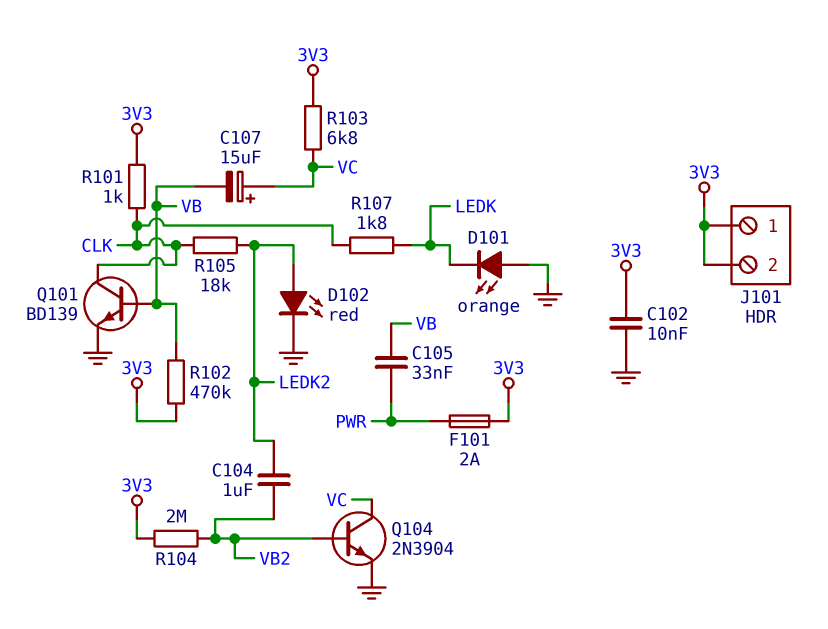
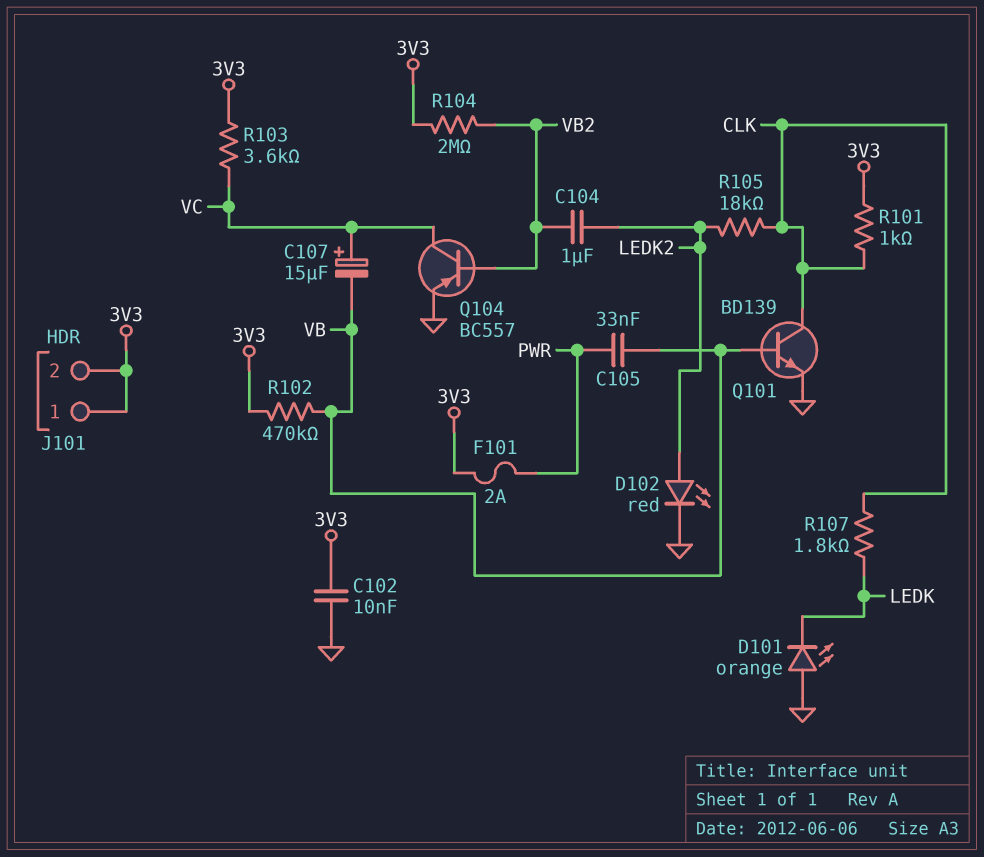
Q104: NPN 2N3904 (B VB2, C VC, E GND) -> PNP BC557 (B VB2, C VC, E GND)
R103: 6.8k (3V3, VC) -> 3.6k (3V3, VC)

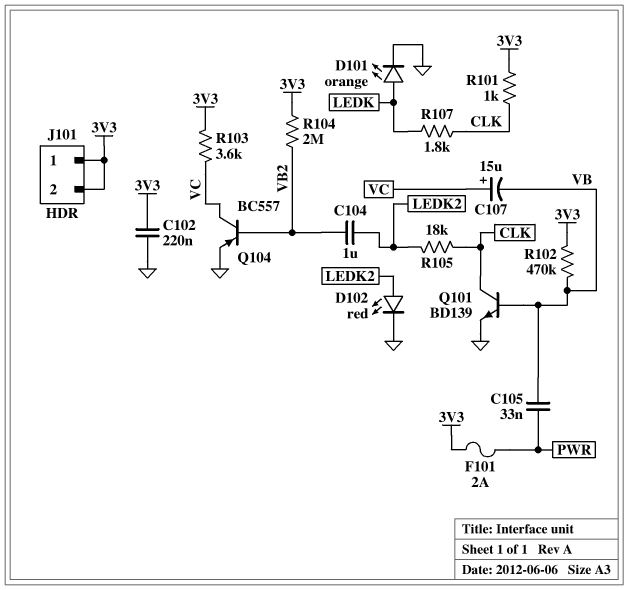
C102: 10nF (3V3, GND) -> 220nF (3V3, GND)
D101: LED orange (A GND, K LEDK) -> LED orange (A LEDK, K GND)

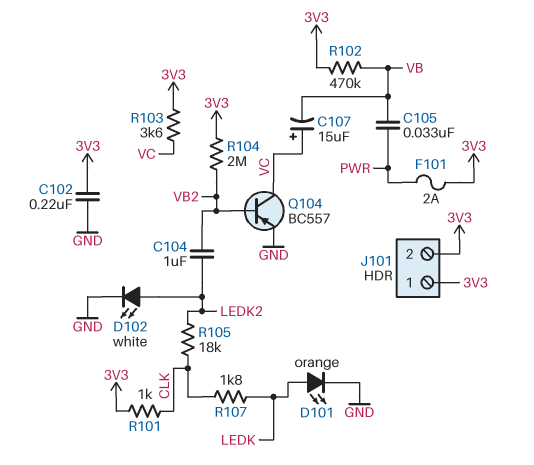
D102: LED red (A LEDK2, K GND) -> LED white (A LEDK2, K GND)
Q101: NPN BD139 (B VB, C CLK, E GND) -> none

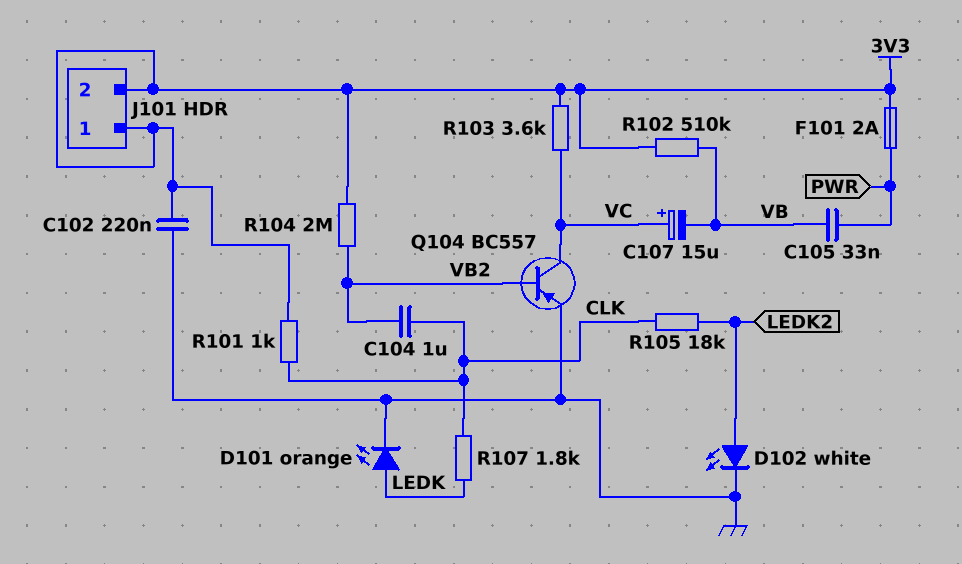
C104: 1uF (LEDK2, VB2) -> 1uF (CLK, VB2)
R102: 470k (3V3, VB) -> 510k (3V3, VB)

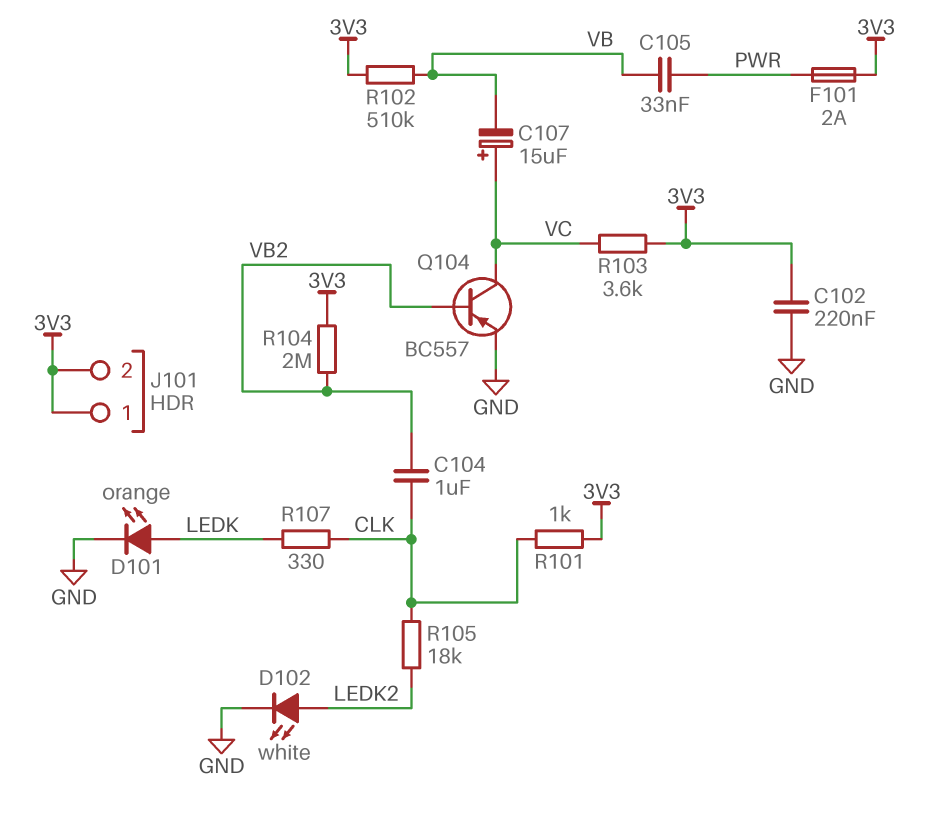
R107: 1.8k (CLK, LEDK) -> 330 (CLK, LEDK)

